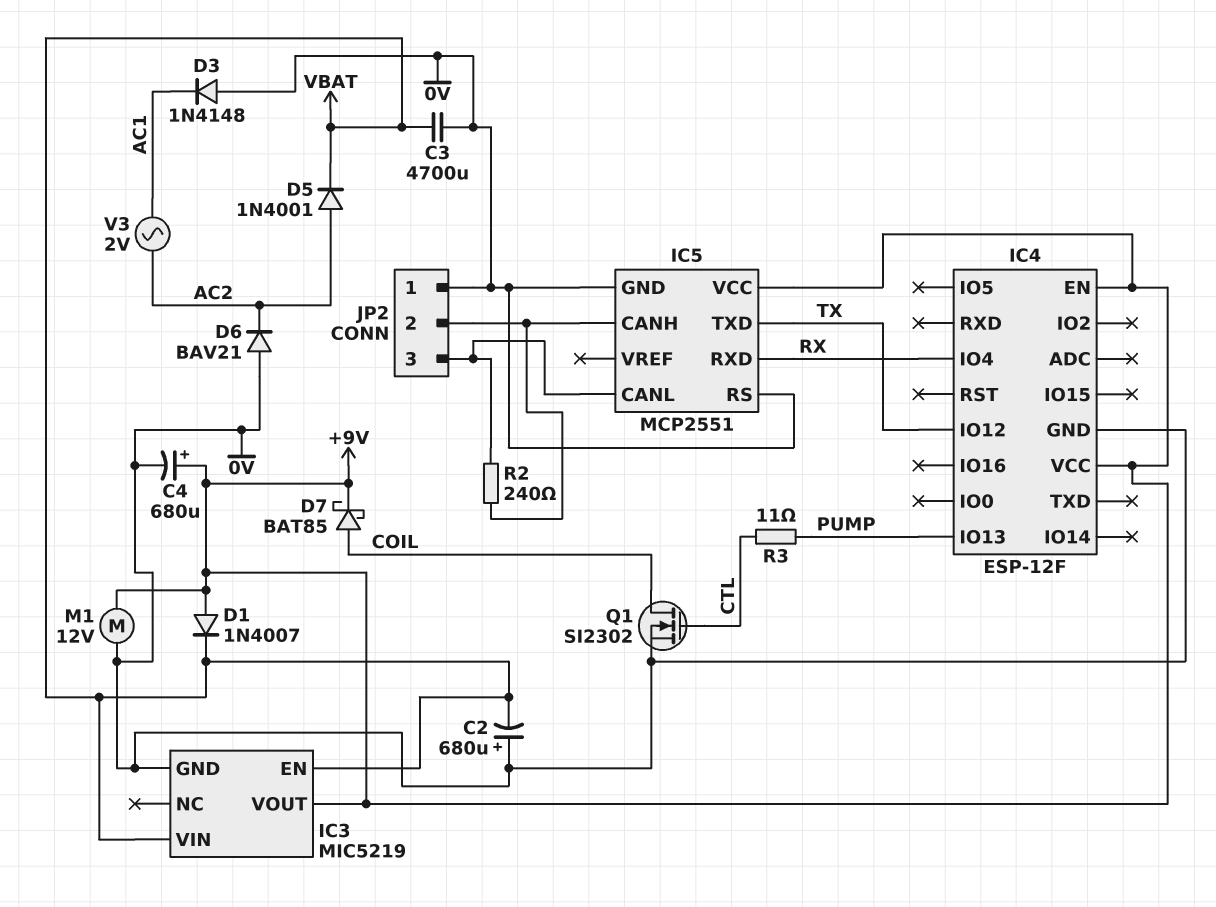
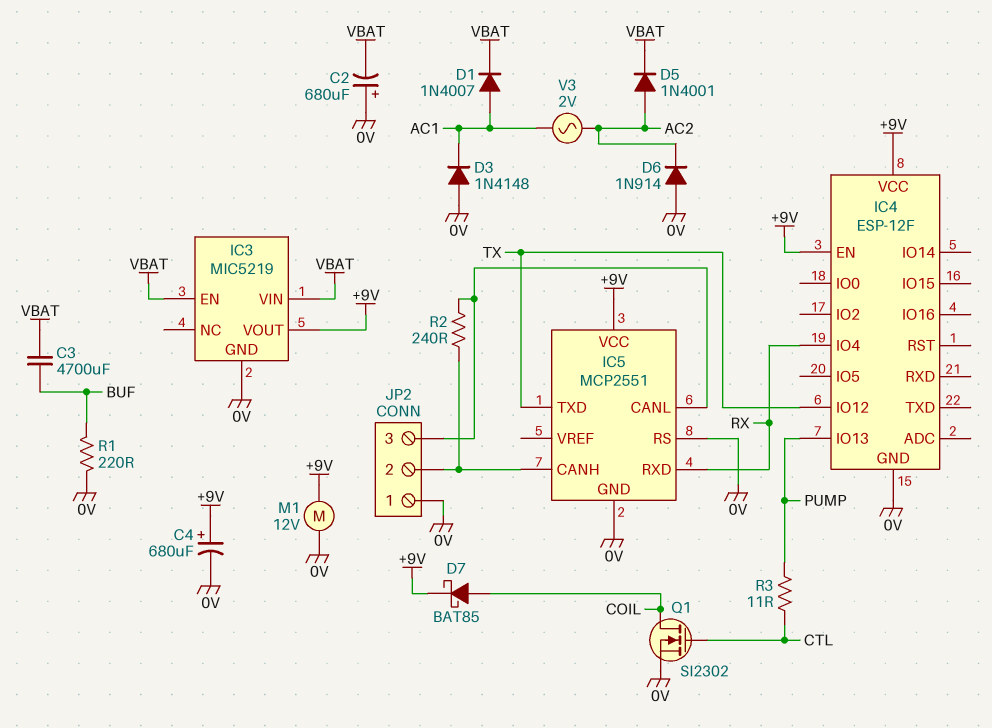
C3: 4700uF (0V, VBAT) -> 4700uF (BUF, VBAT)
D1: diode 1N4007 (A +9V, K VBAT) -> diode 1N4007 (A AC1, K VBAT)
D6: diode BAV21 (A 0V, K AC2) -> diode 1N914 (A 0V, K AC2)
R1: none -> 220 (0V, BUF)

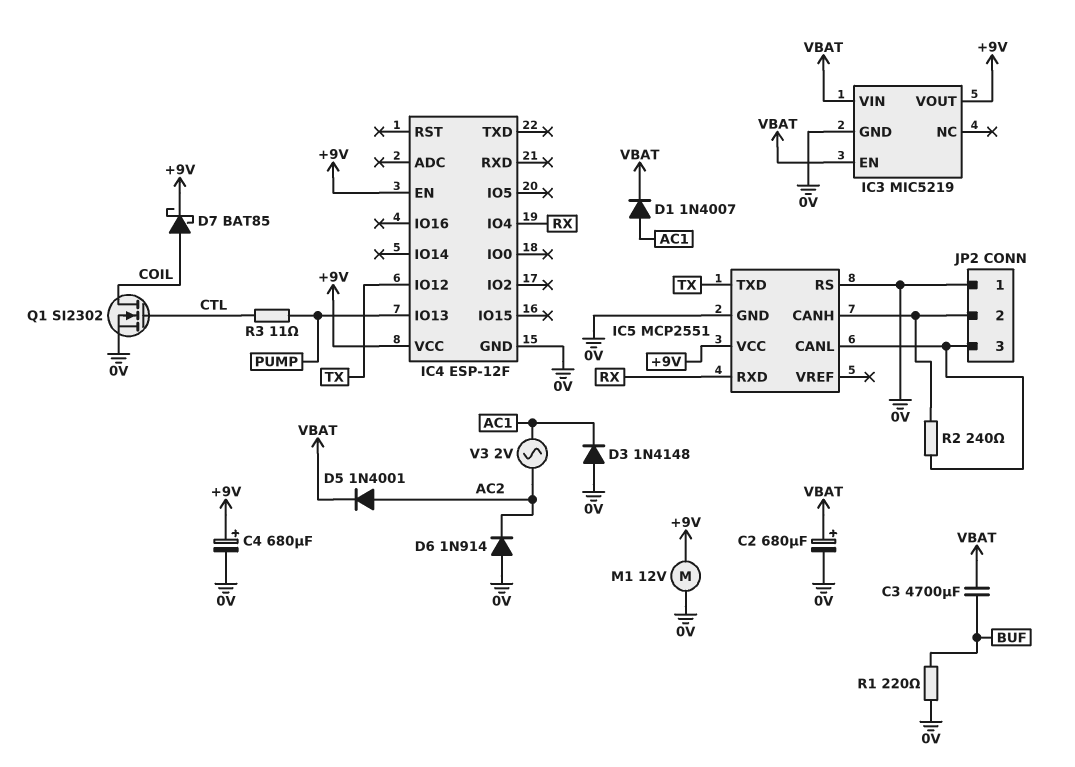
C2: 680uF (plus 0V, minus VBAT) -> 680uF (plus VBAT, minus 0V)

